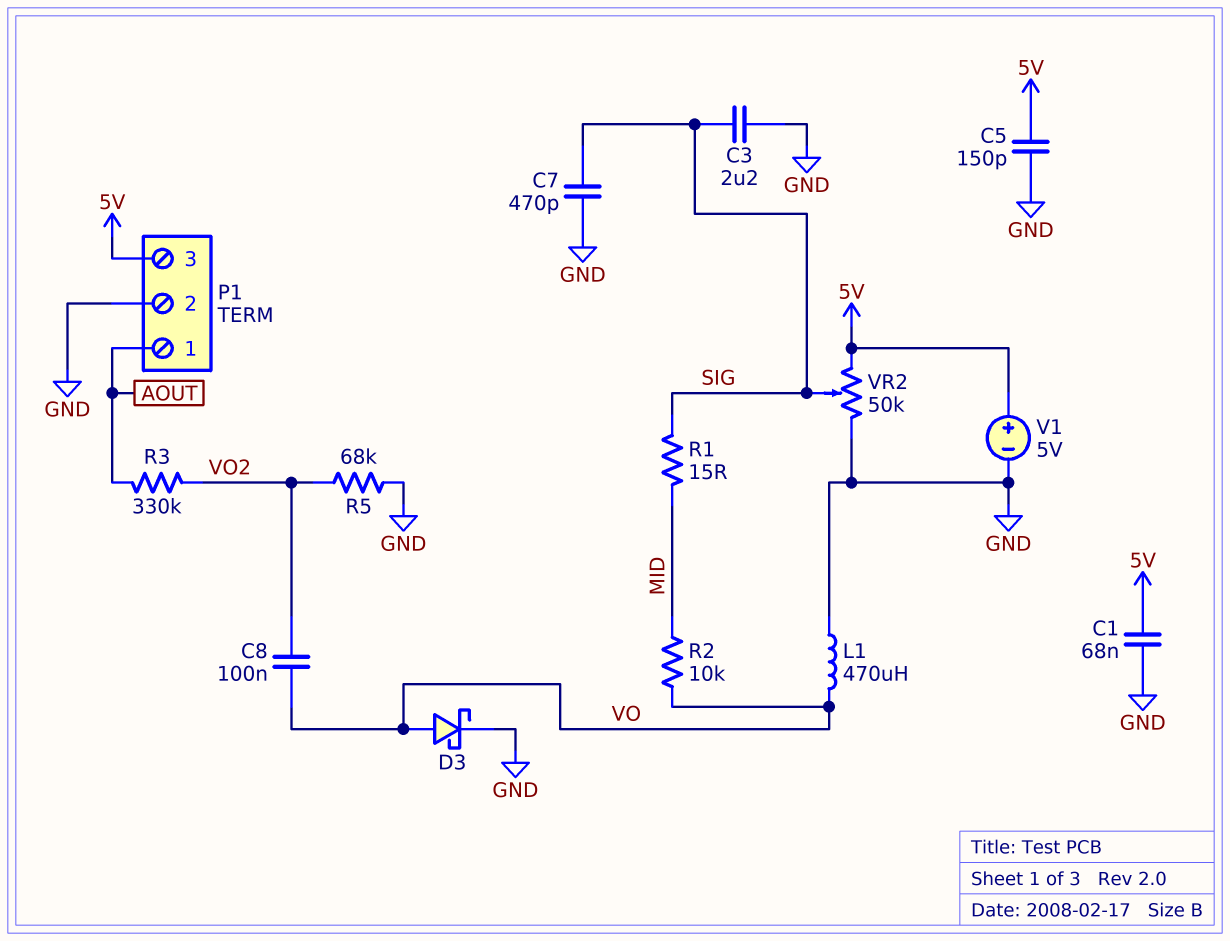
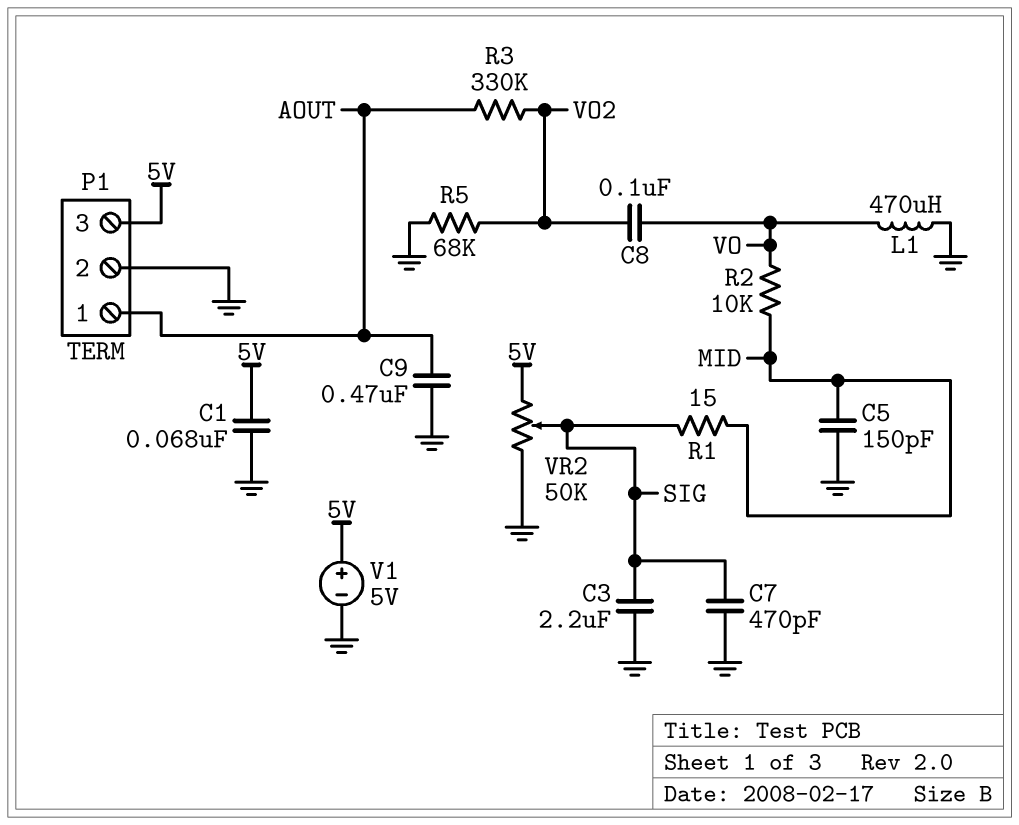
C5: 150pF (5V, GND) -> 150pF (GND, MID)
C9: none -> 470nF (AOUT, GND)
D3: schottky (A VO, K GND) -> none

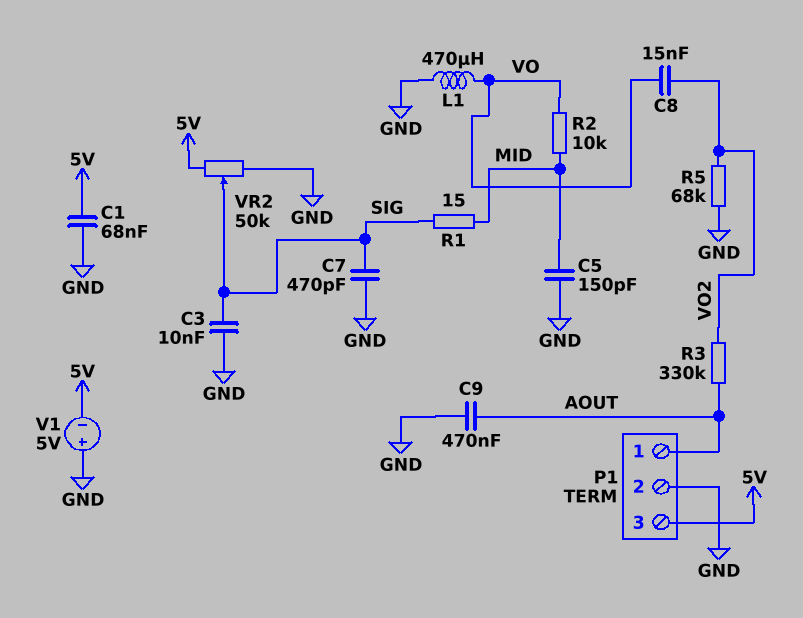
C3: 2.2uF (GND, SIG) -> 10nF (GND, SIG)
C8: 100nF (VO, VO2) -> 15nF (VO, VO2)
V1: 5V (plus 5V, minus GND) -> 5V (plus GND, minus 5V)

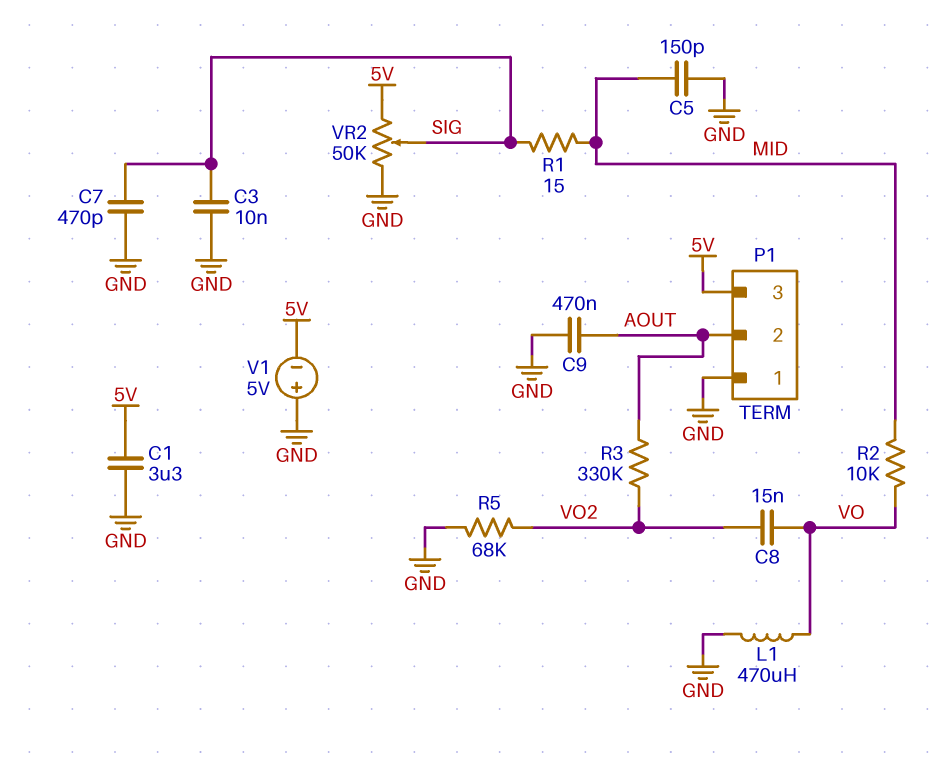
C1: 68nF (5V, GND) -> 3.3uF (5V, GND)
P1 pin 1: AOUT -> GND
P1 pin 2: GND -> AOUT

